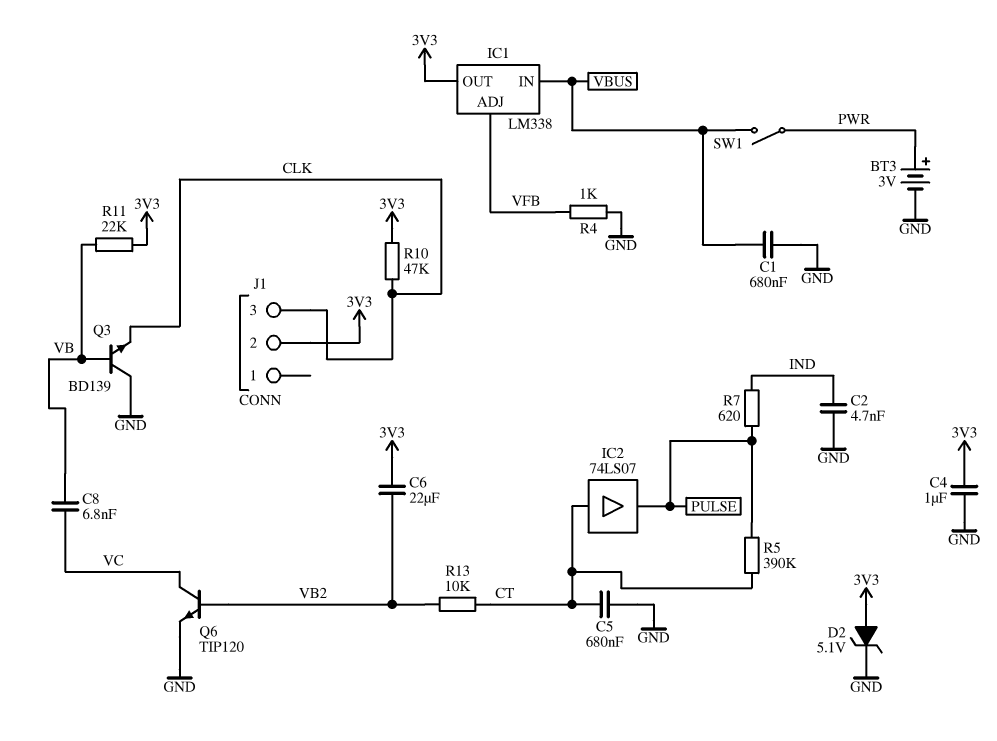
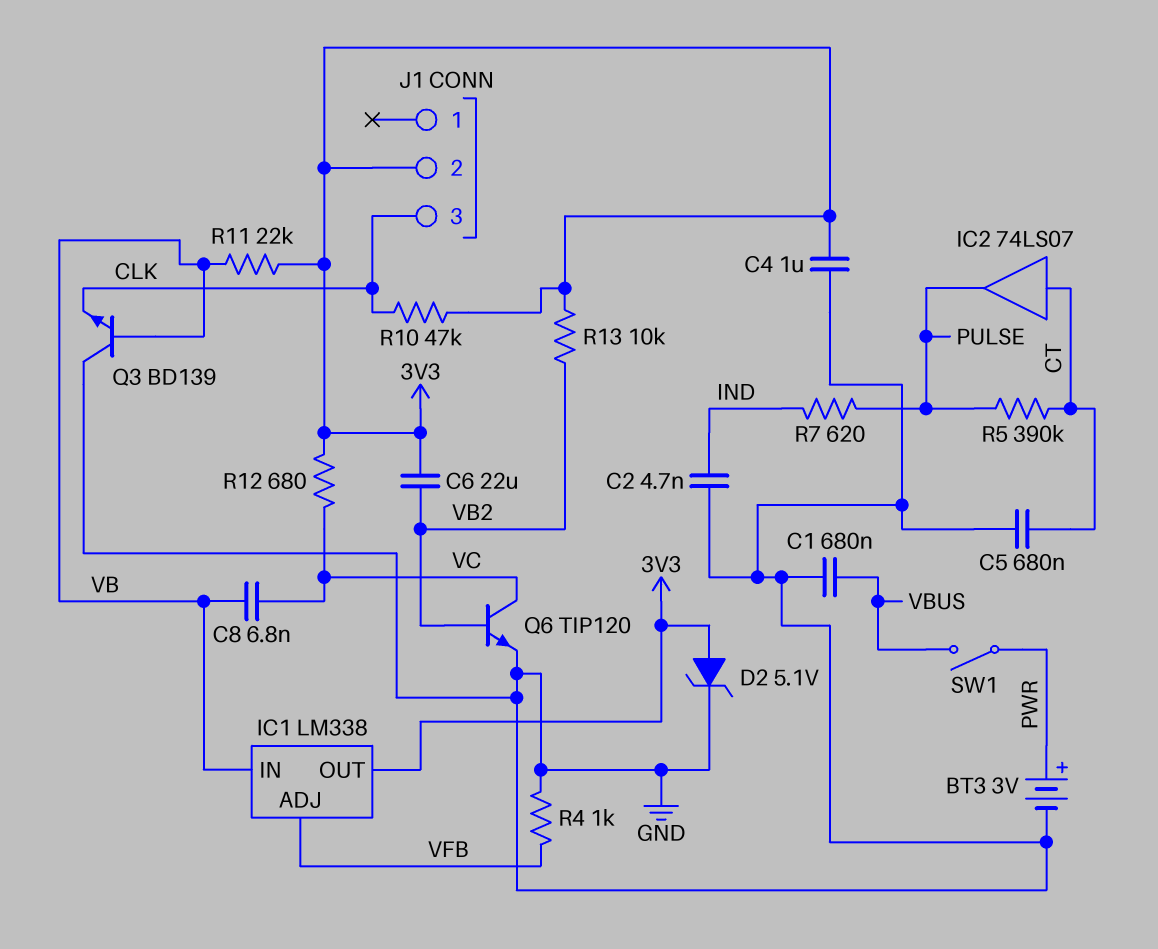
IC1 pin IN: VBUS -> VB
R12: none -> 680 (3V3, VC)
R13: 10k (CT, VB2) -> 10k (3V3, VB2)

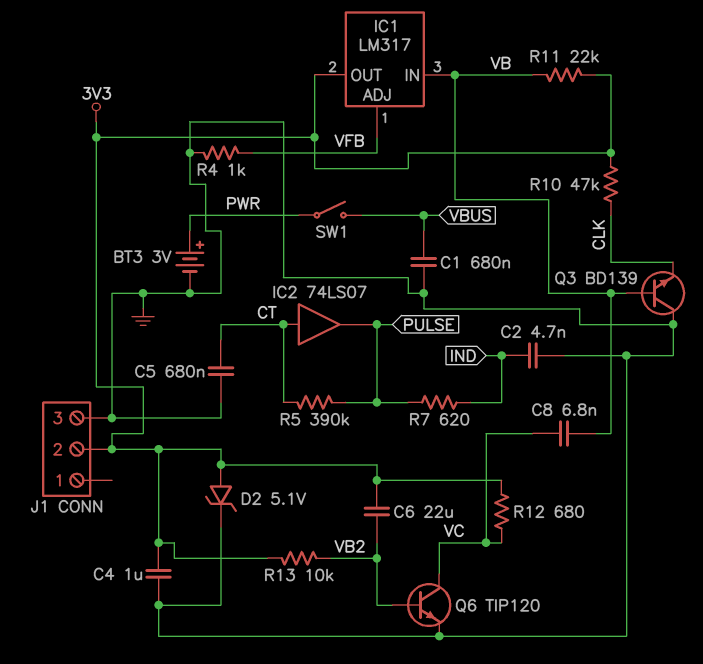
IC1: LM338 -> LM317
J1 pin 3: CLK -> GND

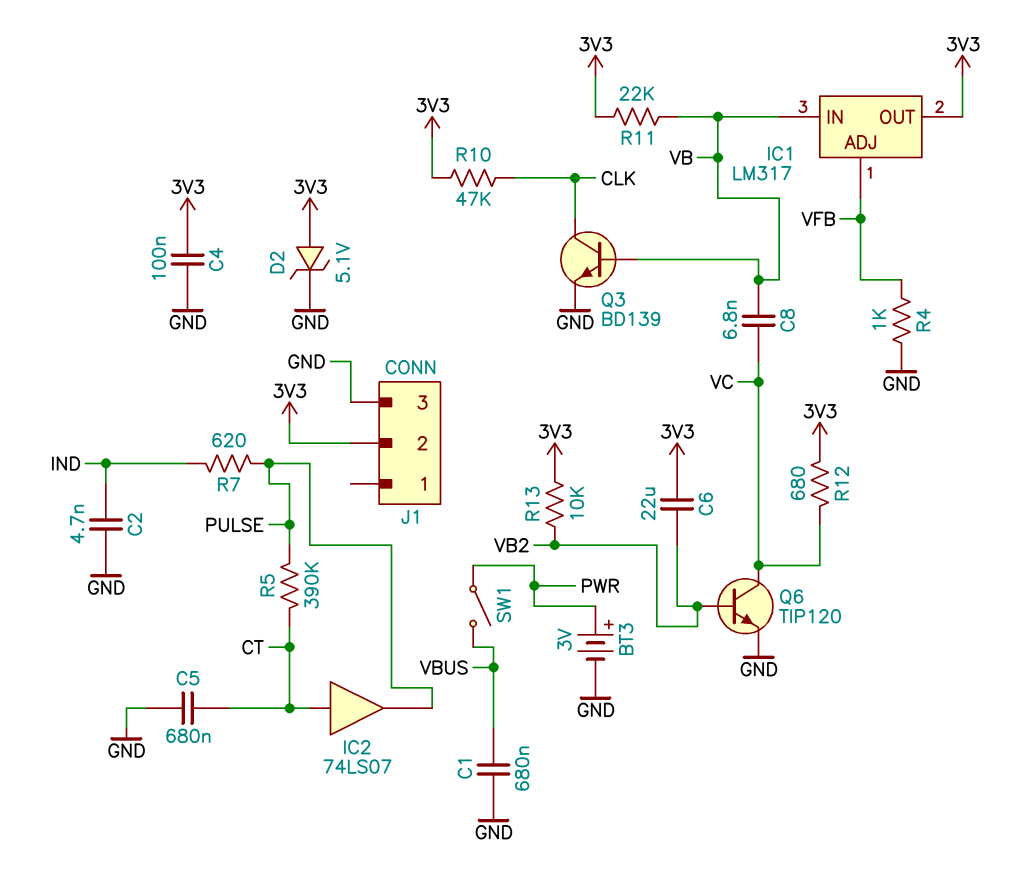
C4: 1uF (3V3, GND) -> 100nF (3V3, GND)
Q3: NPN BD139 (B VB, C GND, E CLK) -> NPN BD139 (B VB, C CLK, E GND)

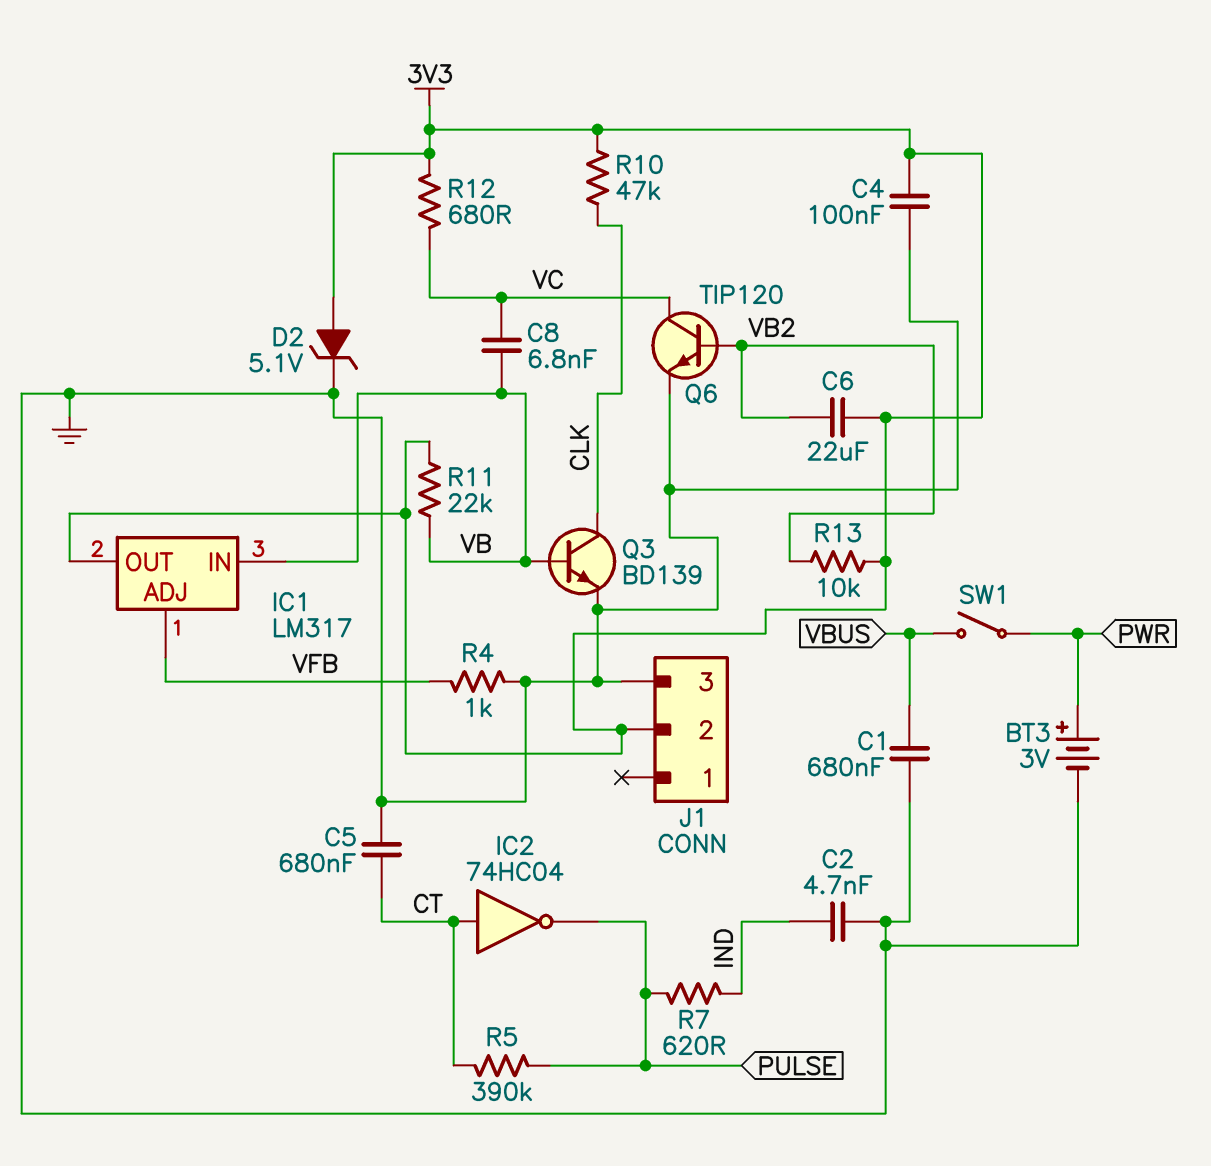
IC2: buffer 74LS07 (in CT, out PULSE) -> NOT 74HC04 (in CT, out PULSE)

